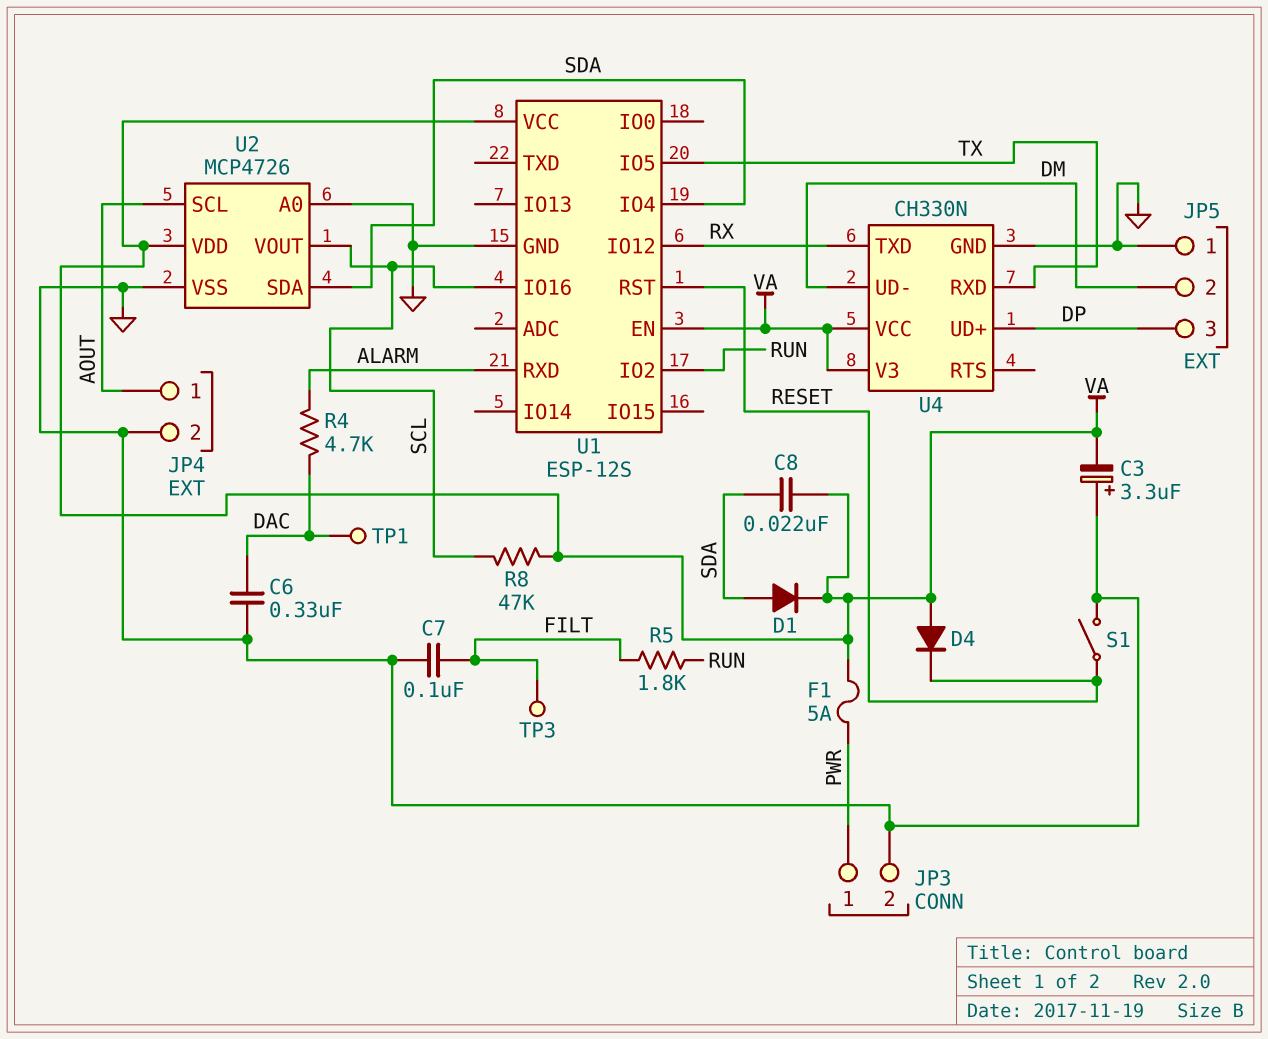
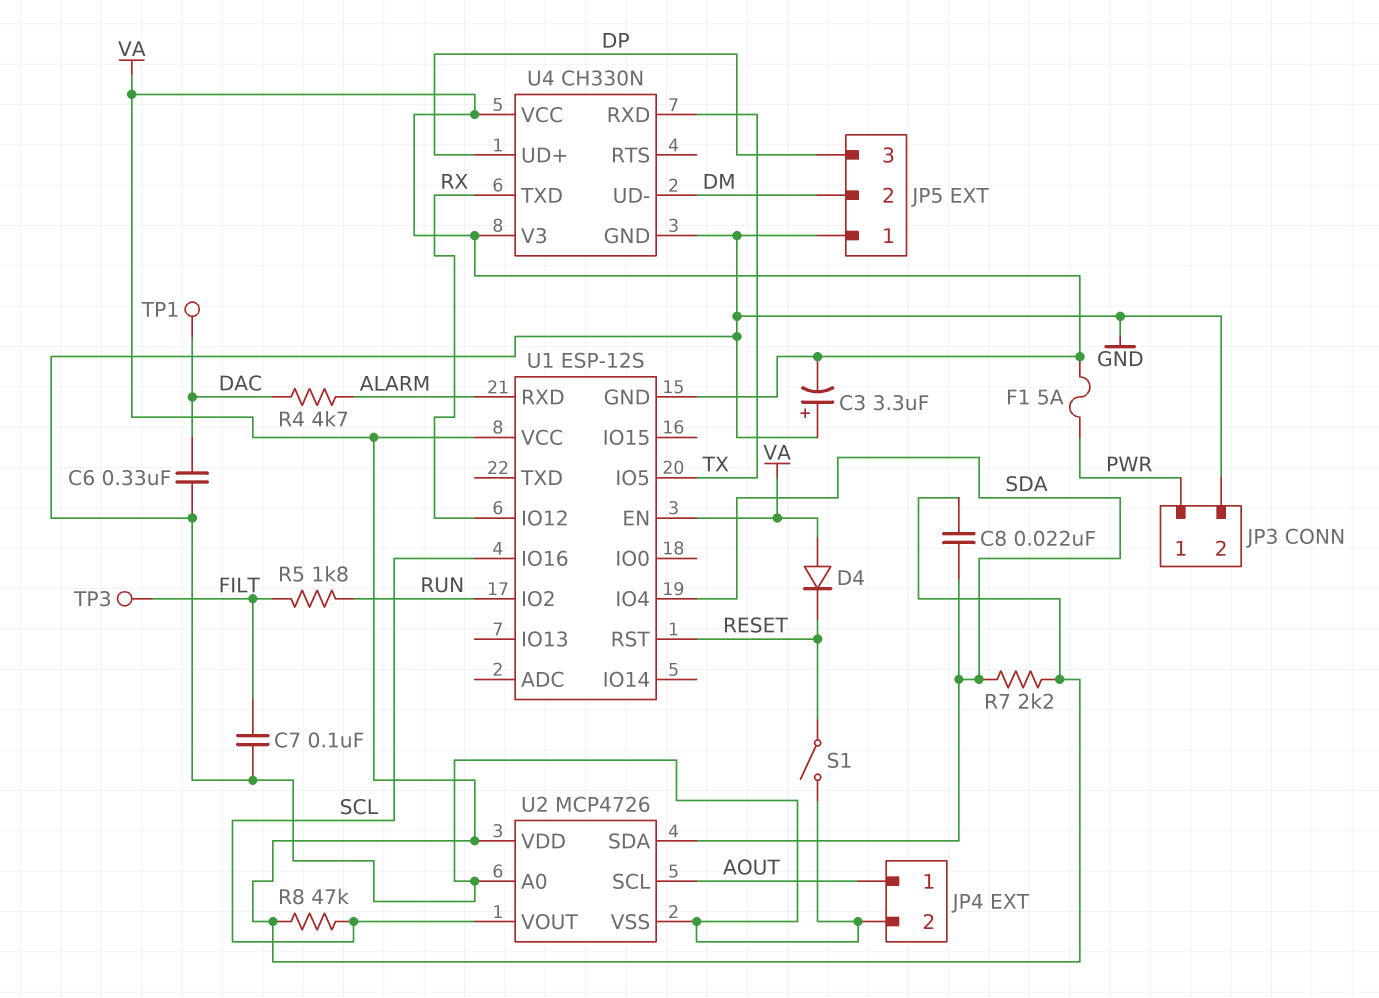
D1: diode (A SDA, K VA) -> none
R7: none -> 2.2k (SDA, VA)
U1 pin GND: GND -> VA

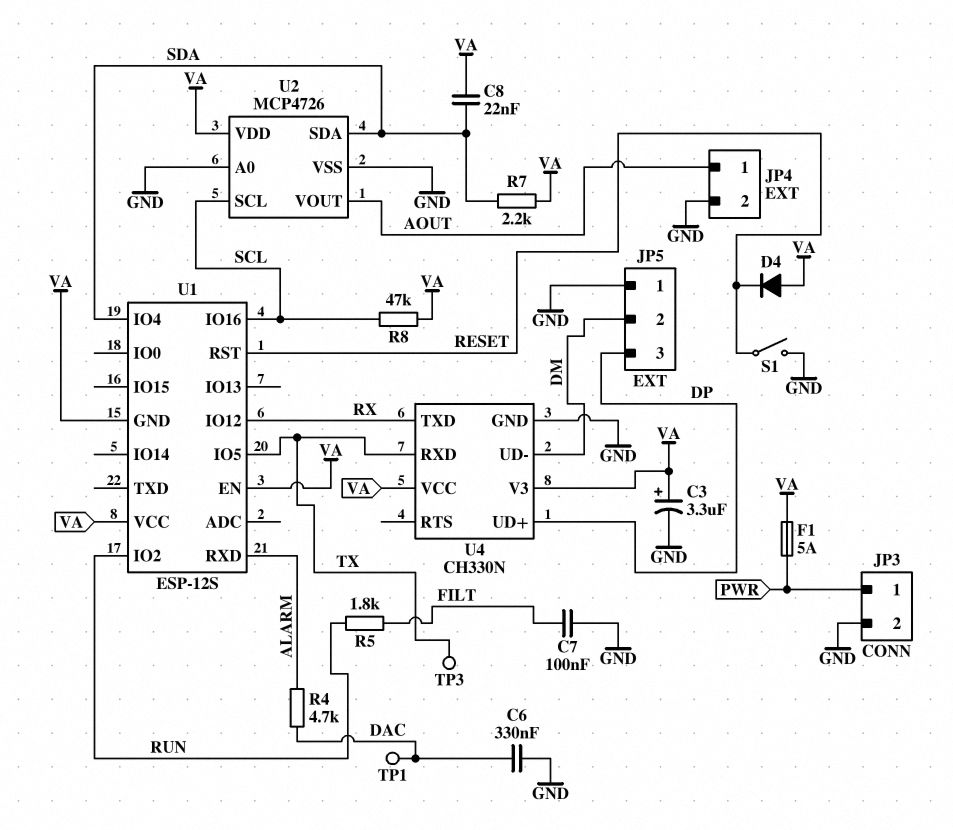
C3: 3.3uF (plus GND, minus VA) -> 3.3uF (plus VA, minus GND)
TP3: test point (FILT) -> test point (TX)
U2 pin SCL: AOUT -> SCL
U2 pin VOUT: SCL -> AOUT

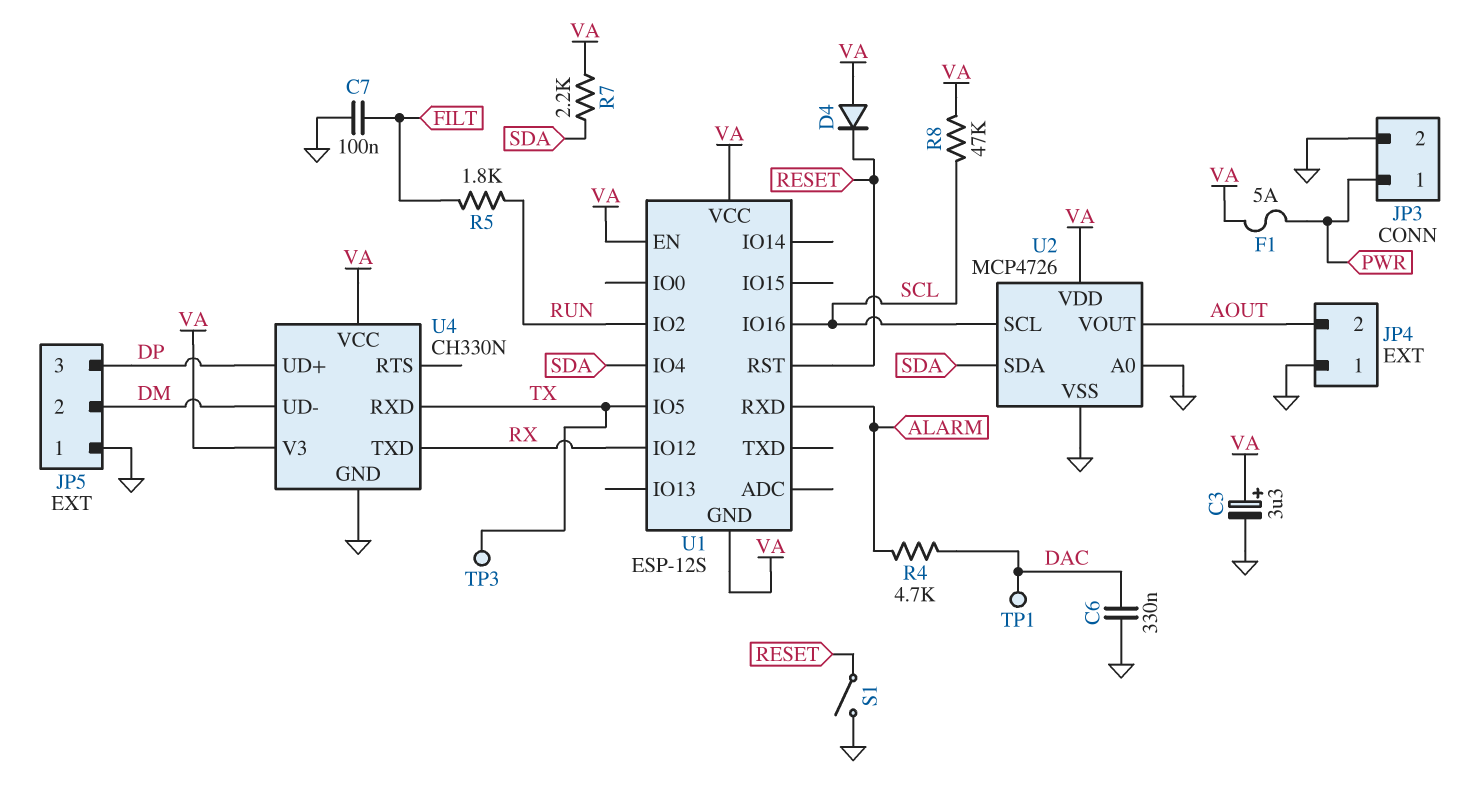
C8: 22nF (SDA, VA) -> none
JP4 pin 1: AOUT -> GND
JP4 pin 2: GND -> AOUT

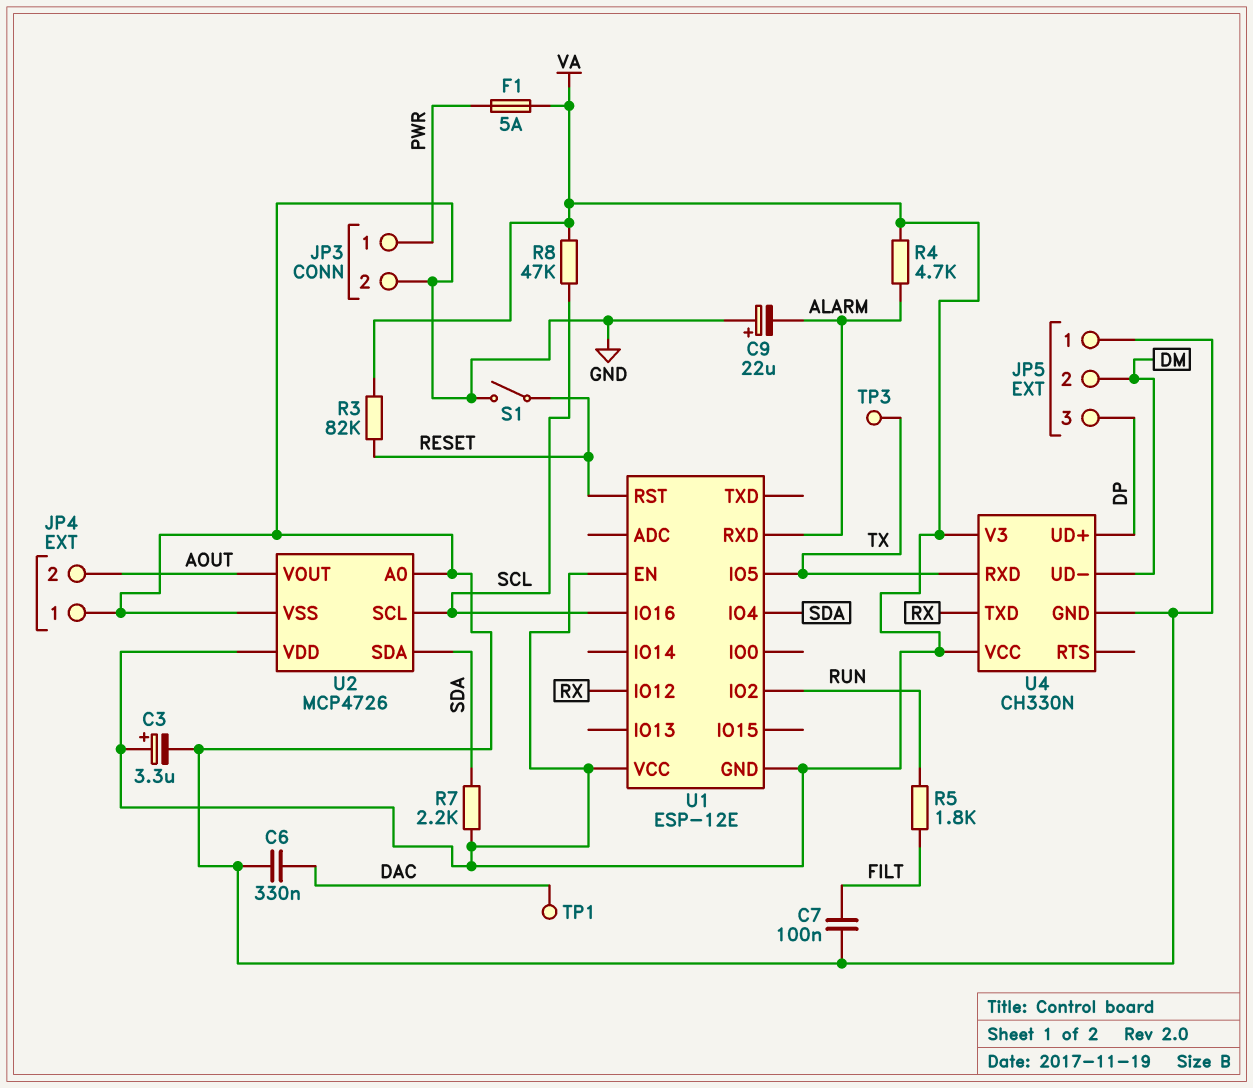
C9: none -> 22uF (plus GND, minus ALARM)
D4: diode (A VA, K RESET) -> none
R3: none -> 82k (RESET, VA)
R4: 4.7k (ALARM, DAC) -> 4.7k (ALARM, VA)
U1: ESP-12S -> ESP-12E

